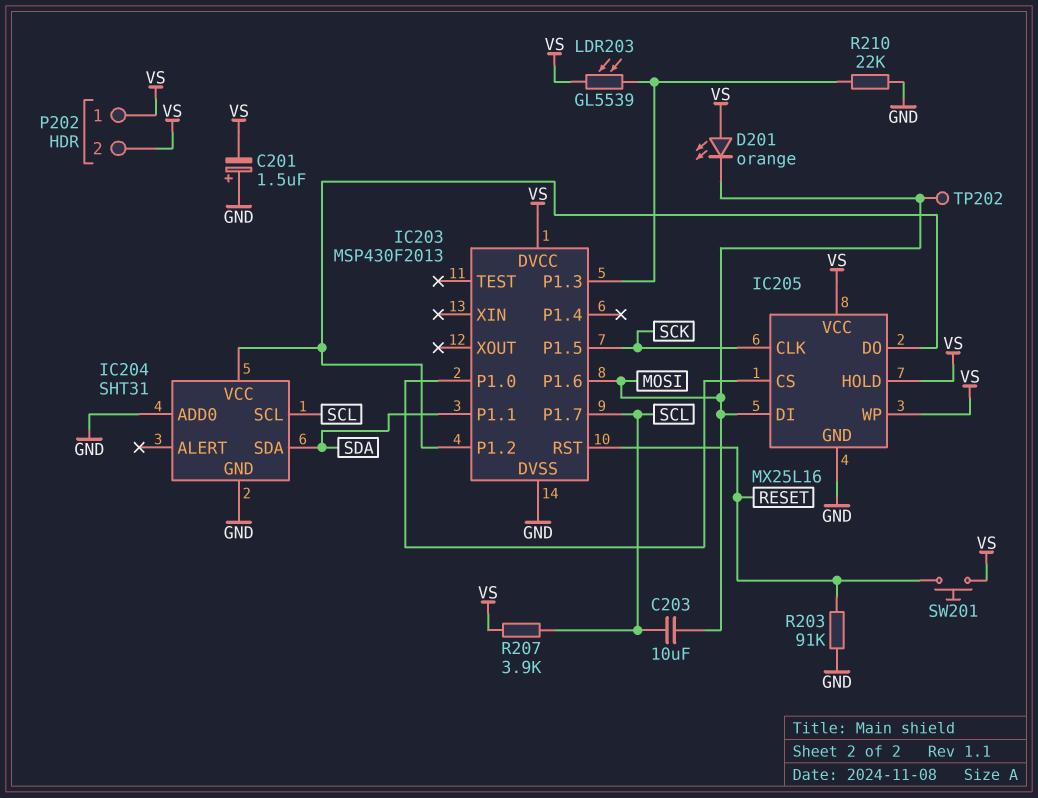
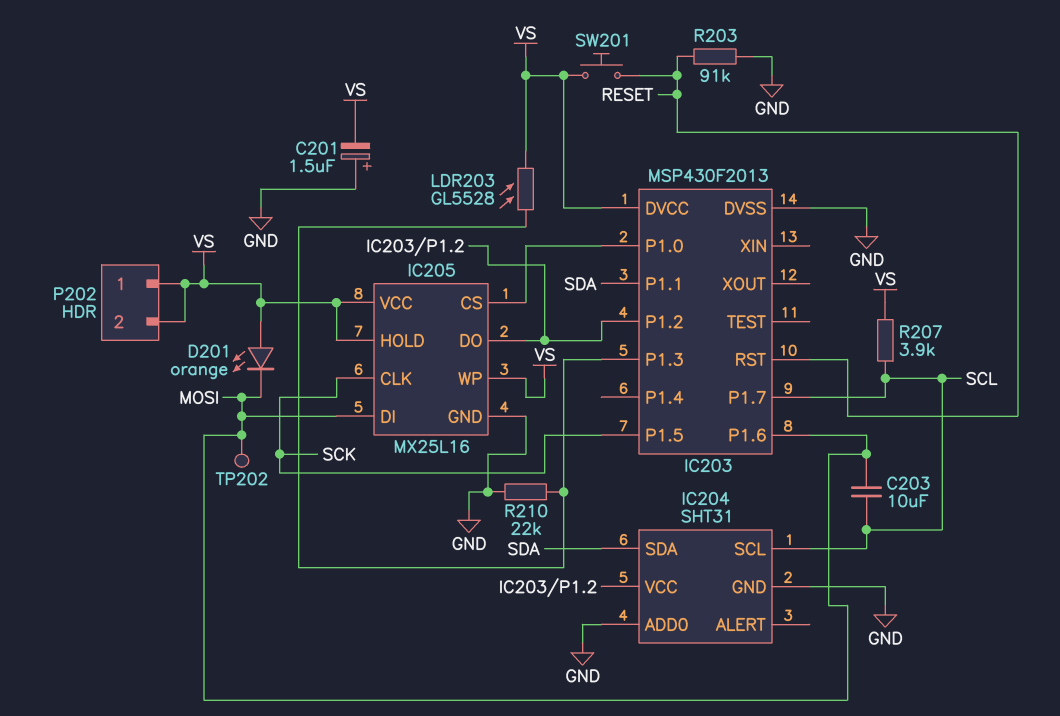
LDR203: GL5539 (IC203/P1.3, VS) -> GL5528 (IC203/P1.3, VS)

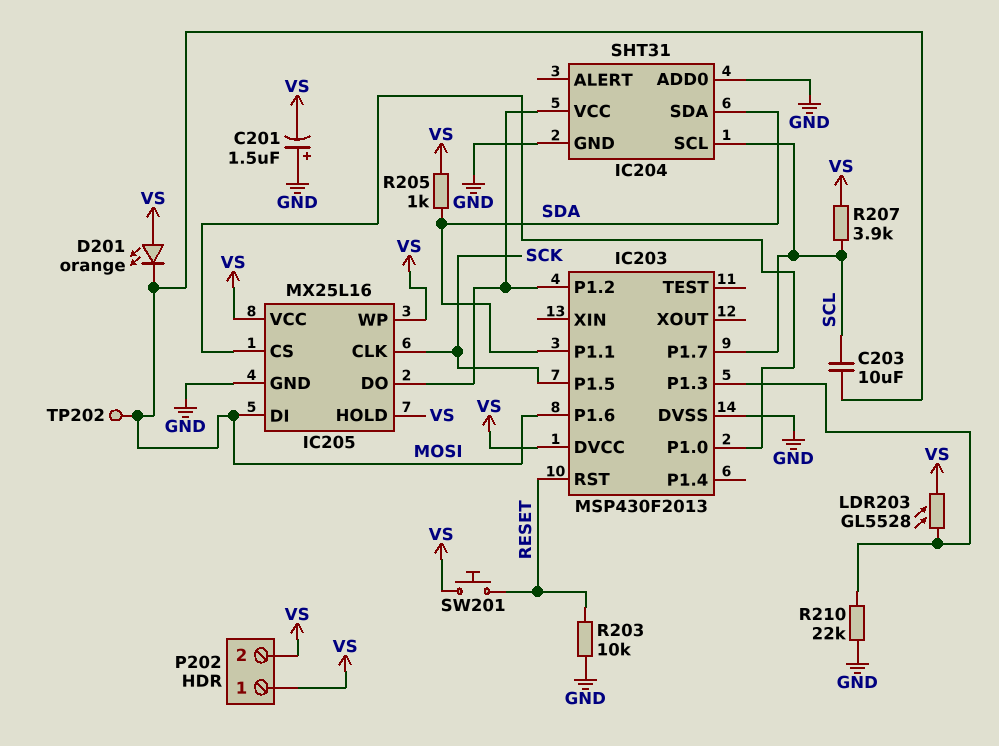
R203: 91k (GND, RESET) -> 10k (GND, RESET)
R205: none -> 1k (SDA, VS)

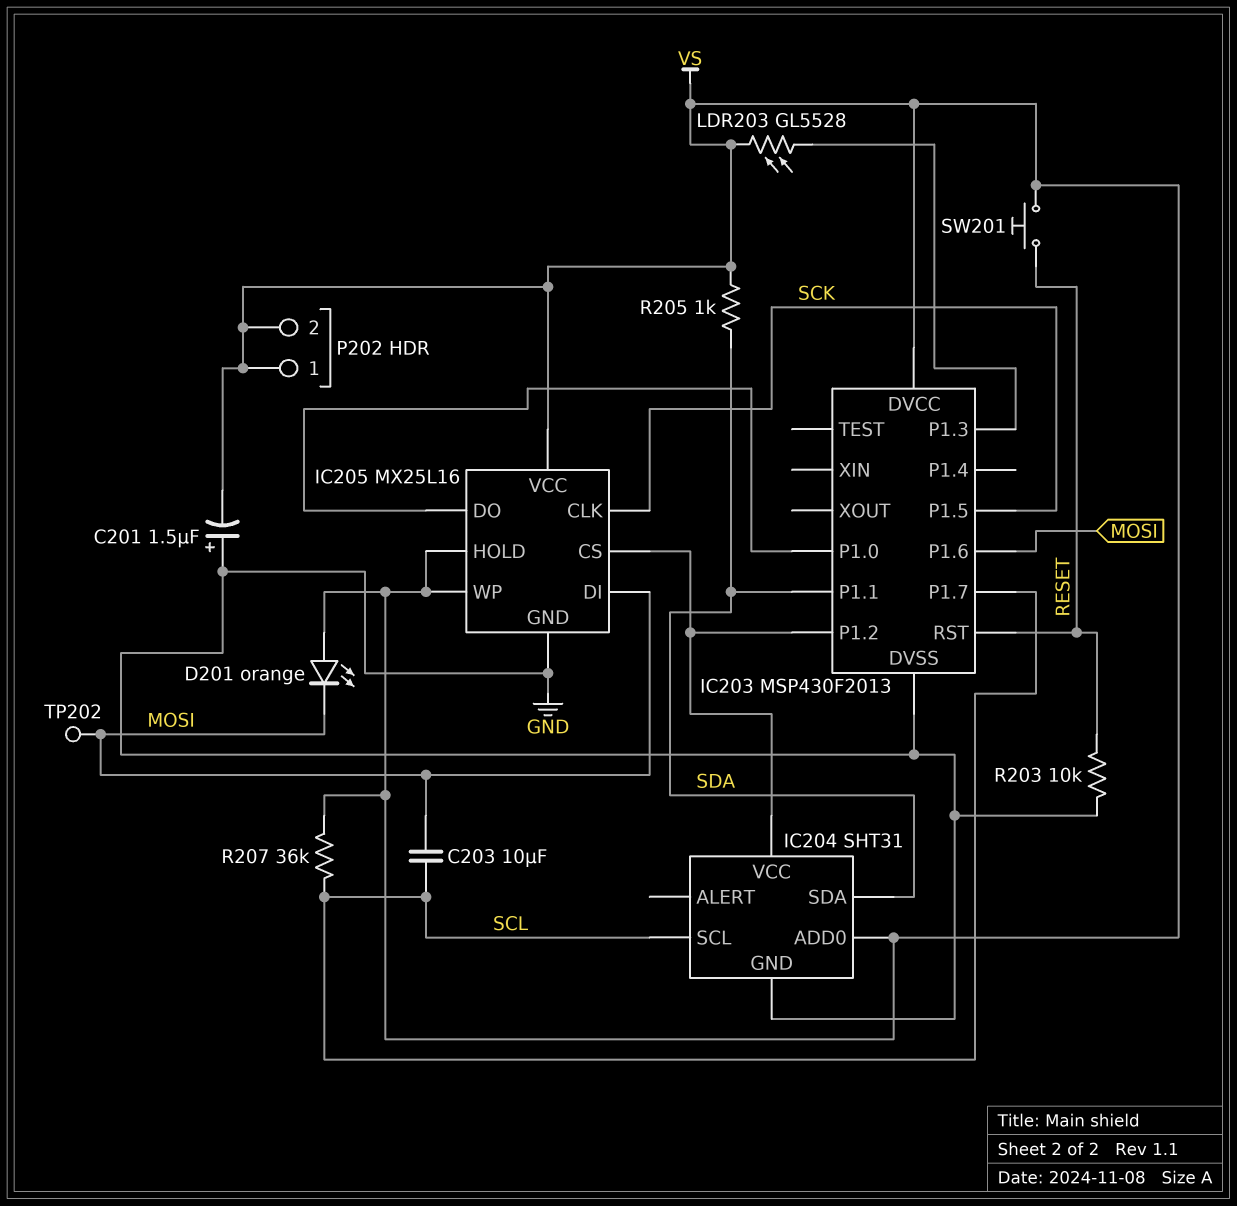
IC204 pin ADD0: GND -> VS
IC205 pin CS: IC203/P1.0 -> IC203/P1.2
IC205 pin DO: IC203/P1.2 -> IC203/P1.0
R207: 3.9k (SCL, VS) -> 36k (SCL, VS)
R210: 22k (GND, IC203/P1.3) -> none

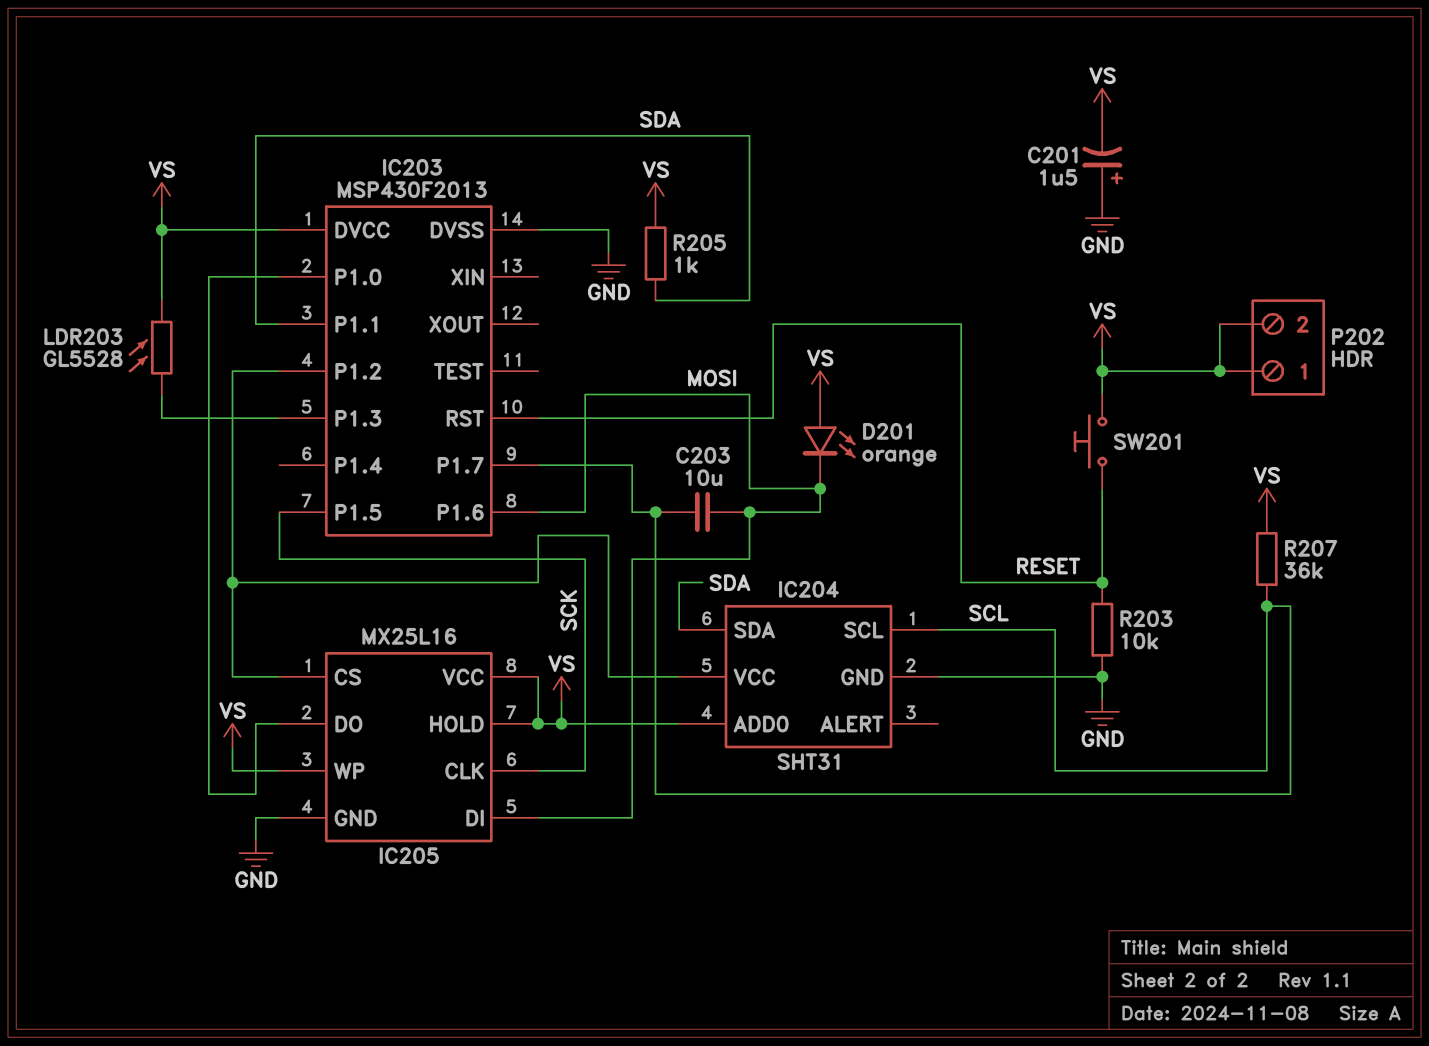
TP202: test point (MOSI) -> none

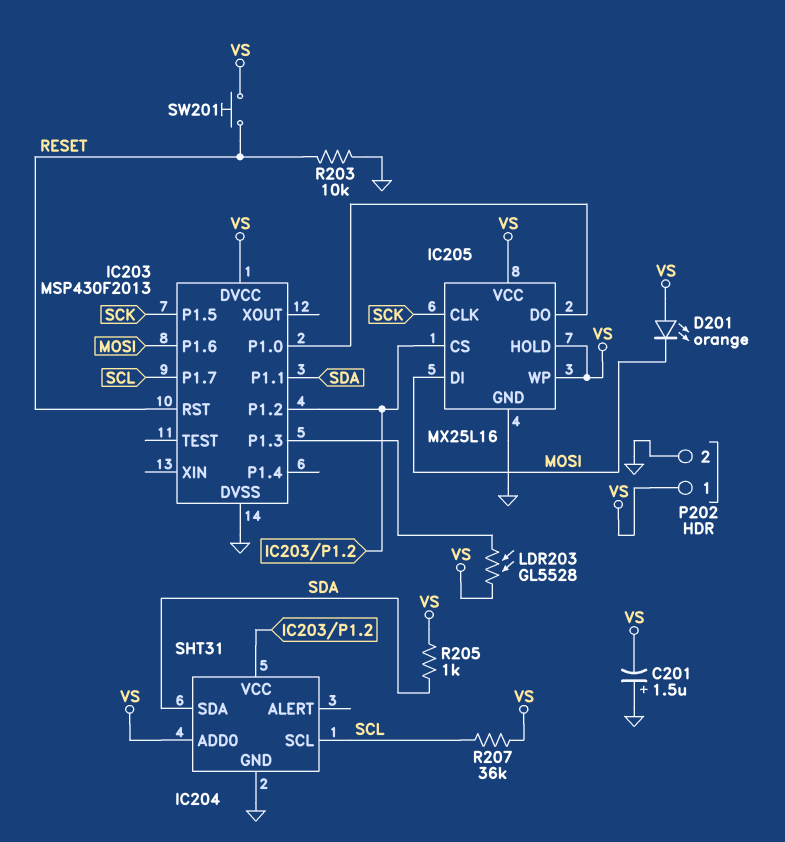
C203: 10uF (MOSI, SCL) -> none
P202 pin 2: VS -> GND

